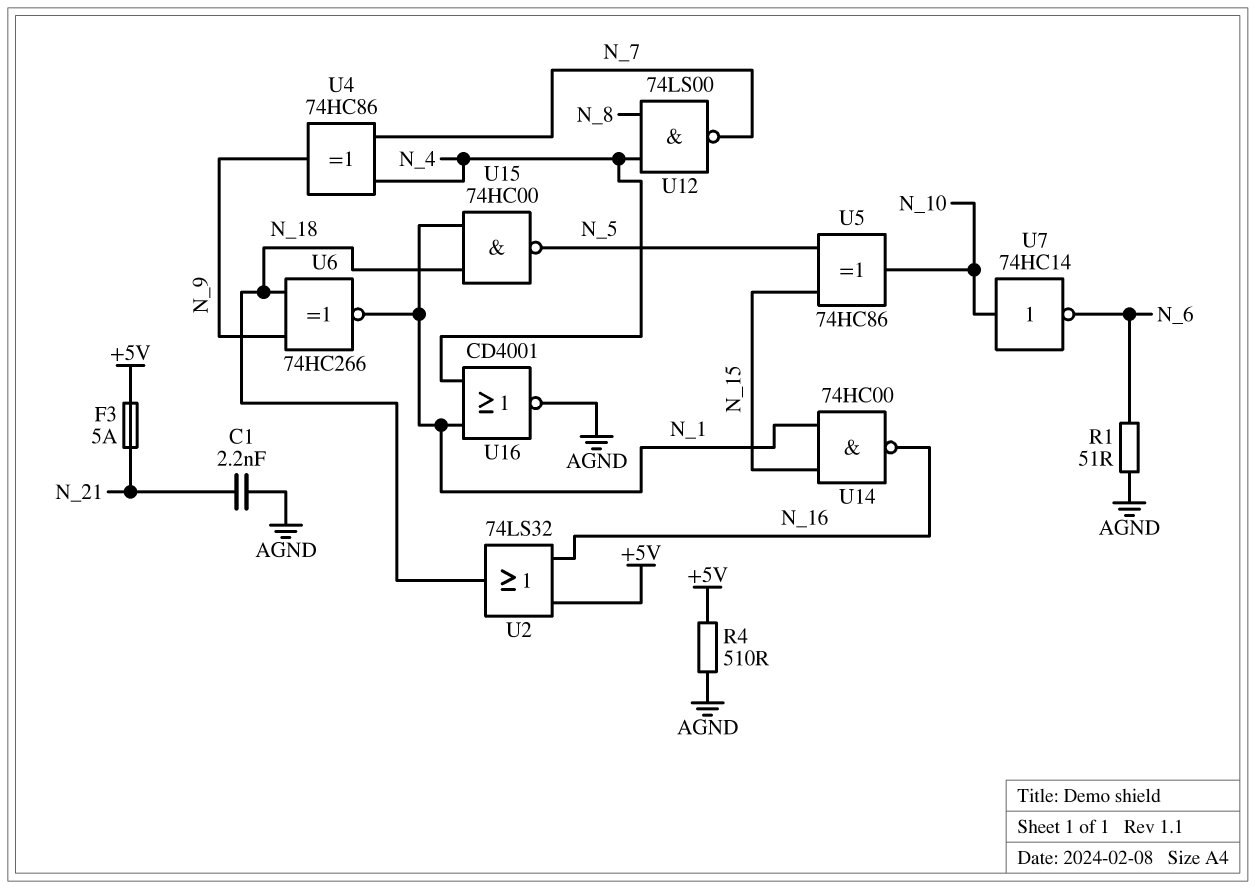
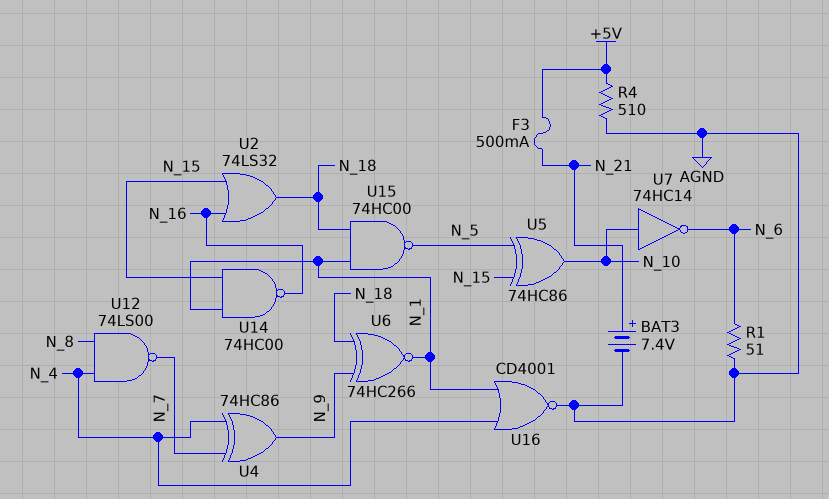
BAT3: none -> 7.4V (plus N_21, minus AGND)
C1: 2.2nF (AGND, N_21) -> none
F3: 5A (+5V, N_21) -> 500mA (+5V, N_21)
U2: OR 74LS32 (in +5V, in N_16, out N_18) -> OR 74LS32 (in N_15, in N_16, out N_18)

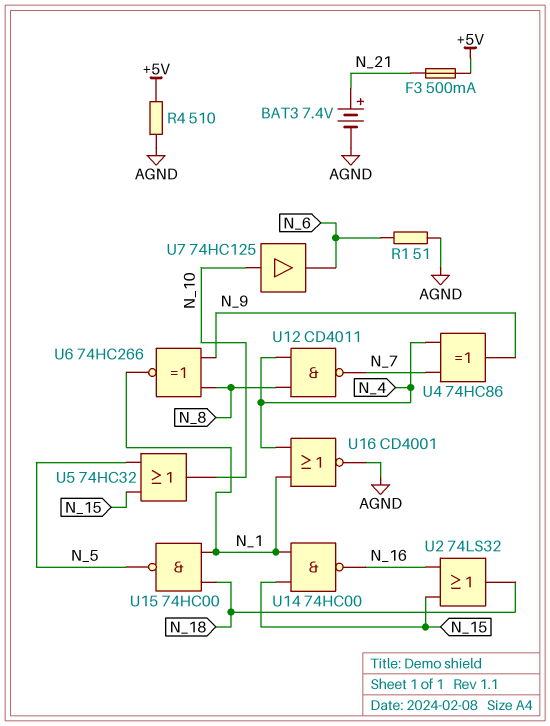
U5: XOR 74HC86 (in N_5, in N_15, out N_10) -> OR 74HC32 (in N_5, in N_15, out N_10)
U6: XNOR 74HC266 (in N_9, in N_18, out N_1) -> XNOR 74HC266 (in N_8, in N_9, out N_1)
U7: NOT 74HC14 (in N_10, out N_6) -> buffer 74HC125 (in N_10, out N_6)
U12: NAND 74LS00 (in N_4, in N_8, out N_7) -> NAND CD4011 (in N_4, in N_8, out N_7)

